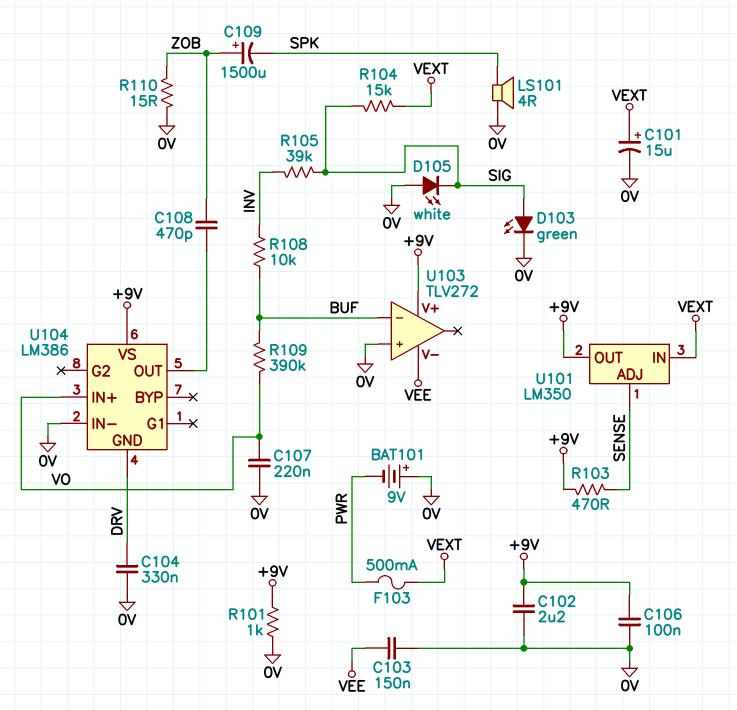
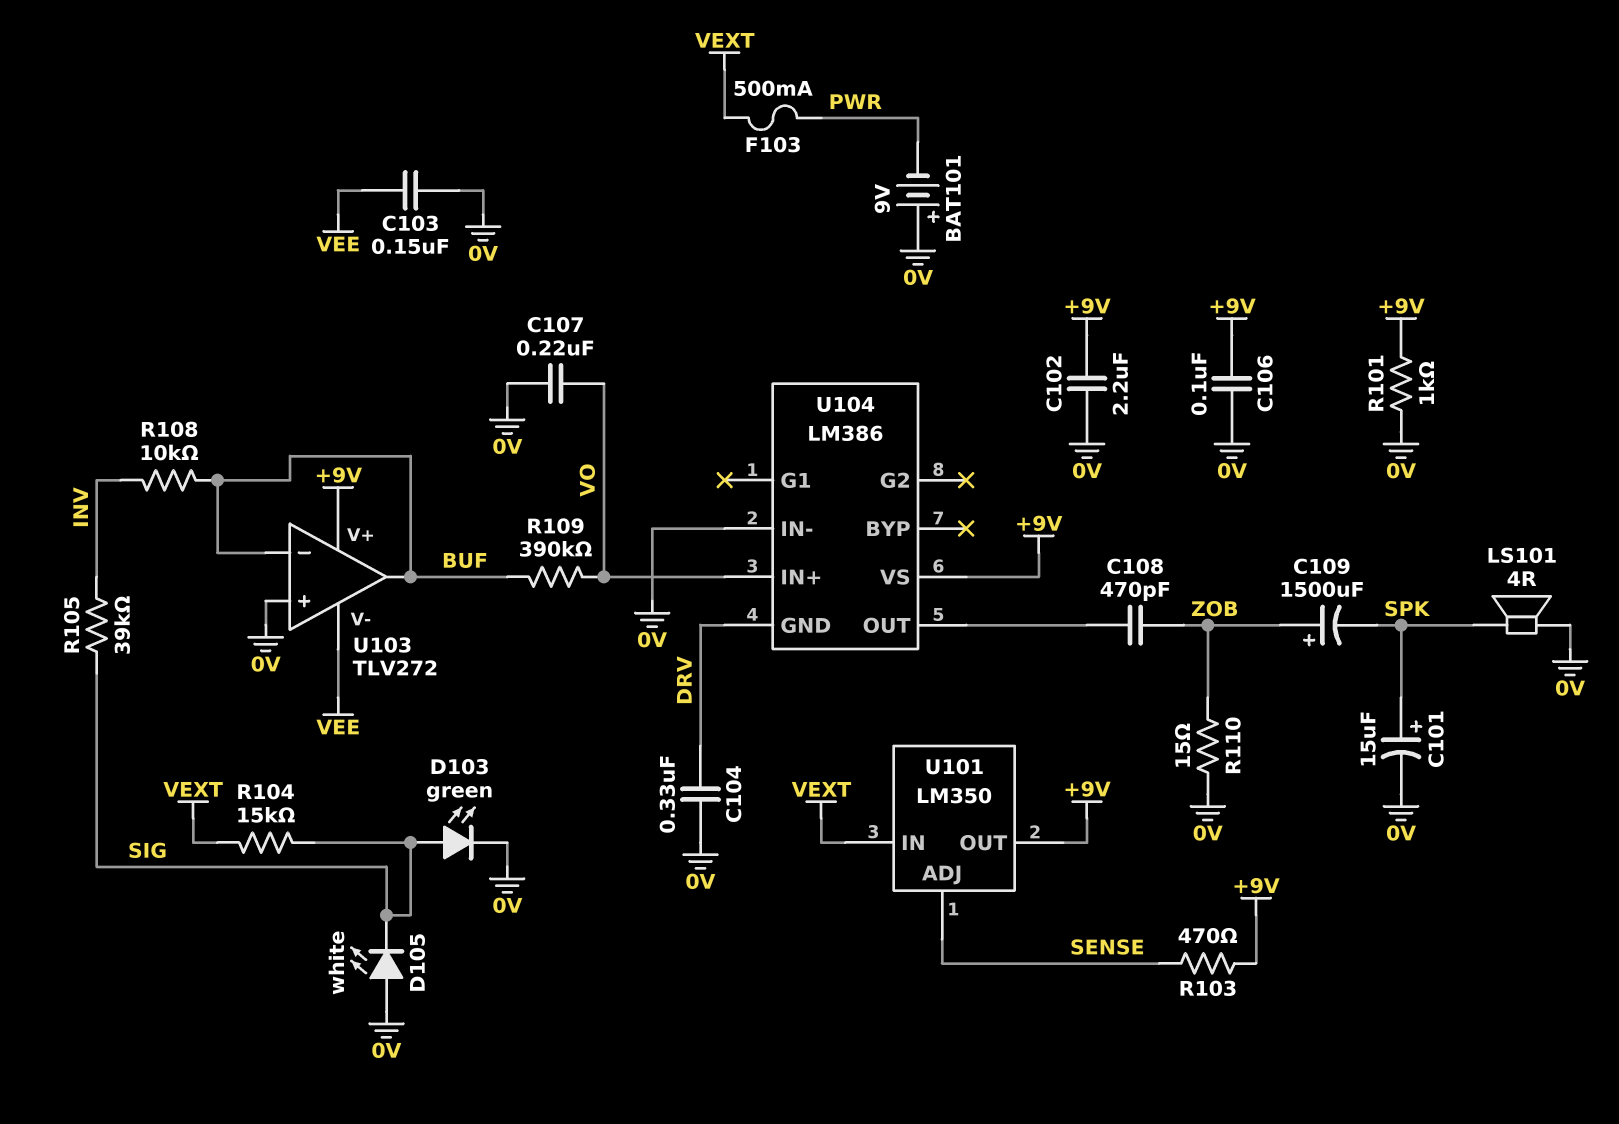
C101: 15uF (plus VEXT, minus 0V) -> 15uF (plus SPK, minus 0V)
U103 pin out: none -> BUF

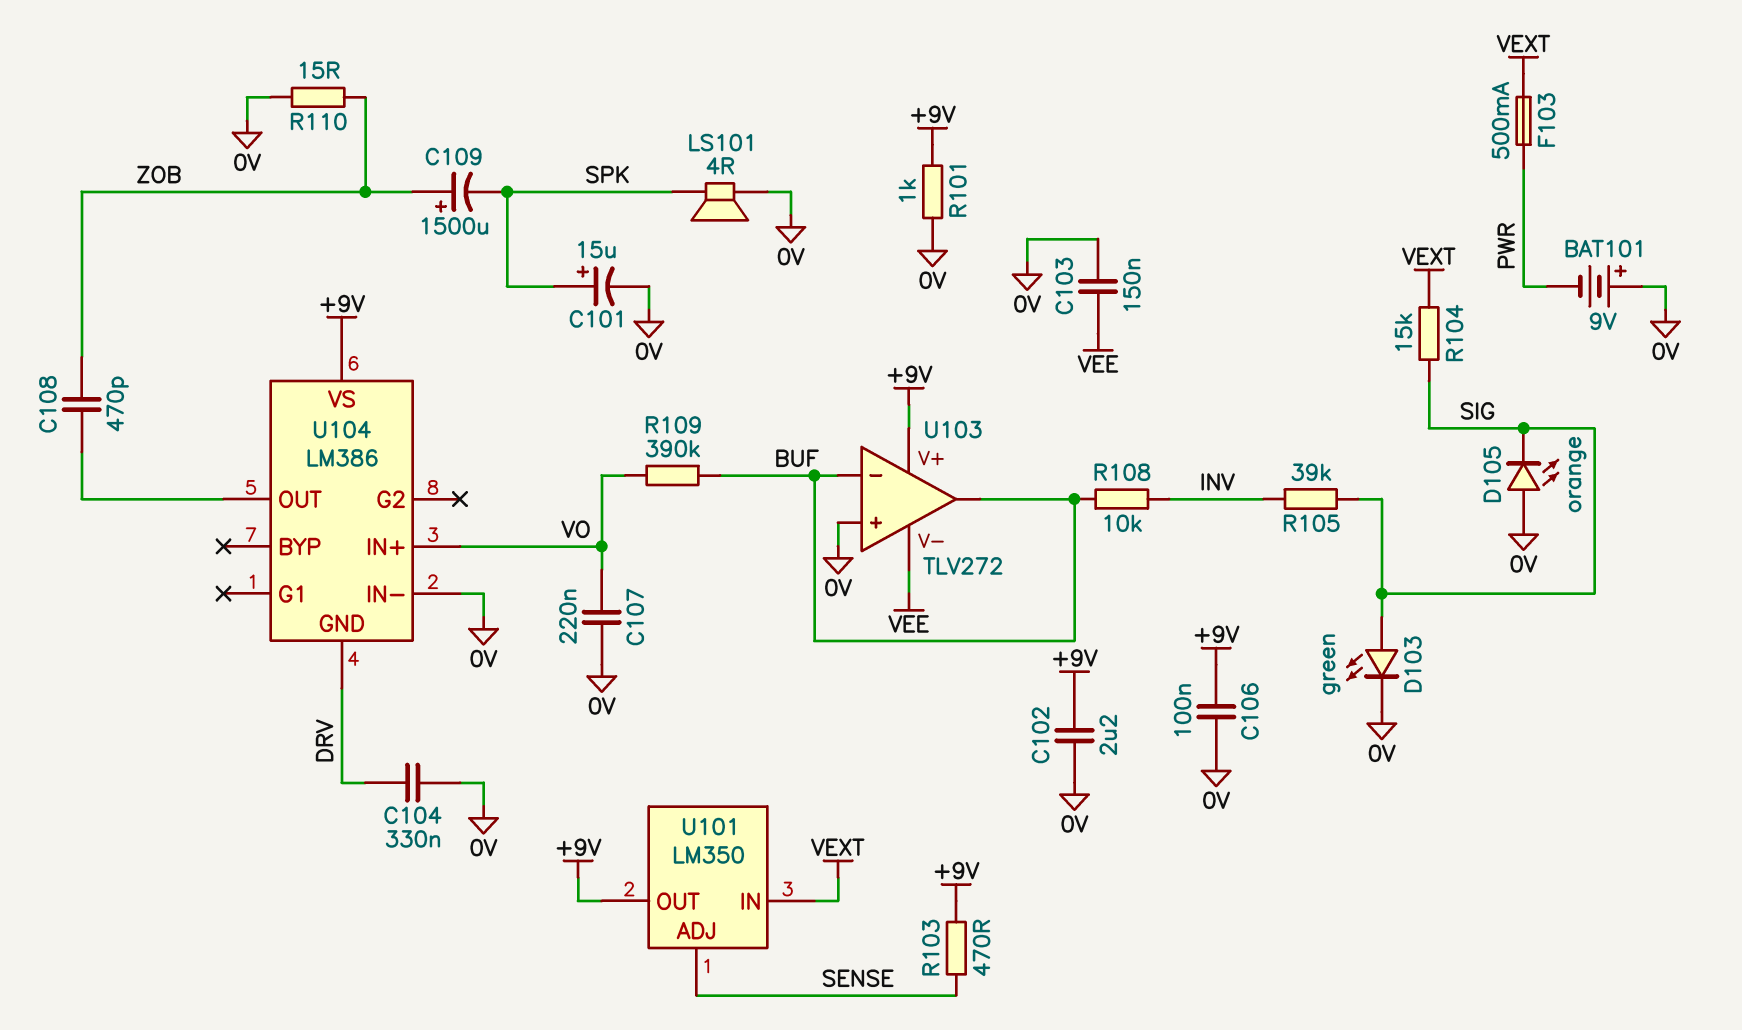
D105: LED white (A 0V, K SIG) -> LED orange (A 0V, K SIG)

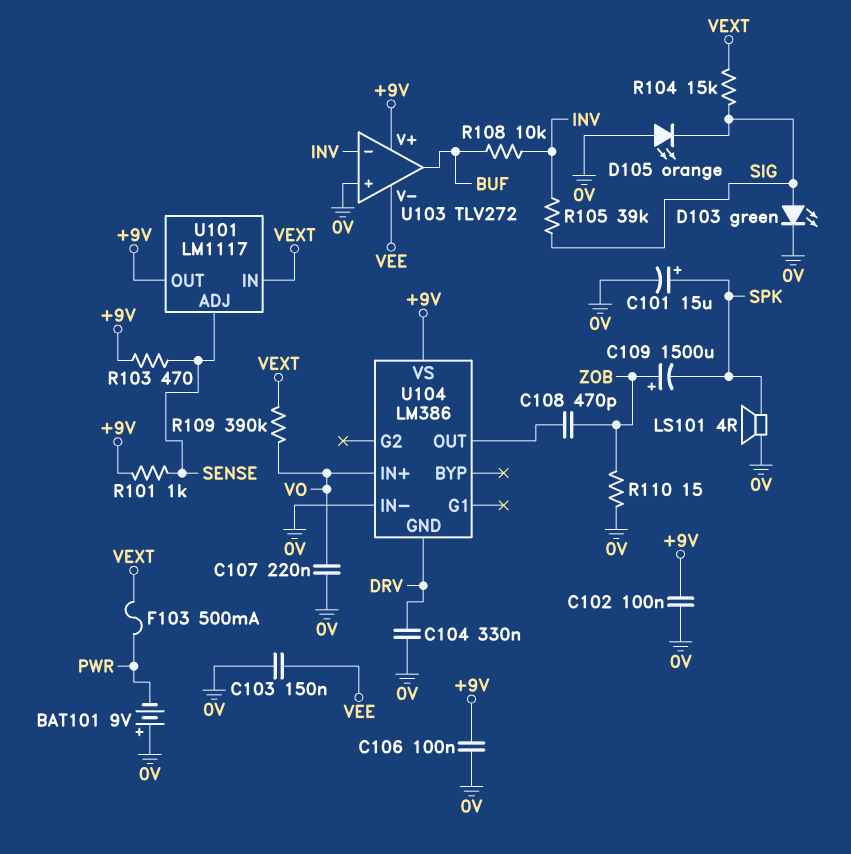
C102: 2.2uF (+9V, 0V) -> 100nF (+9V, 0V)
R101: 1k (+9V, 0V) -> 1k (+9V, SENSE)
R109: 390k (BUF, VO) -> 390k (VEXT, VO)
U101: LM350 -> LM1117
U103 pin in-: BUF -> INV

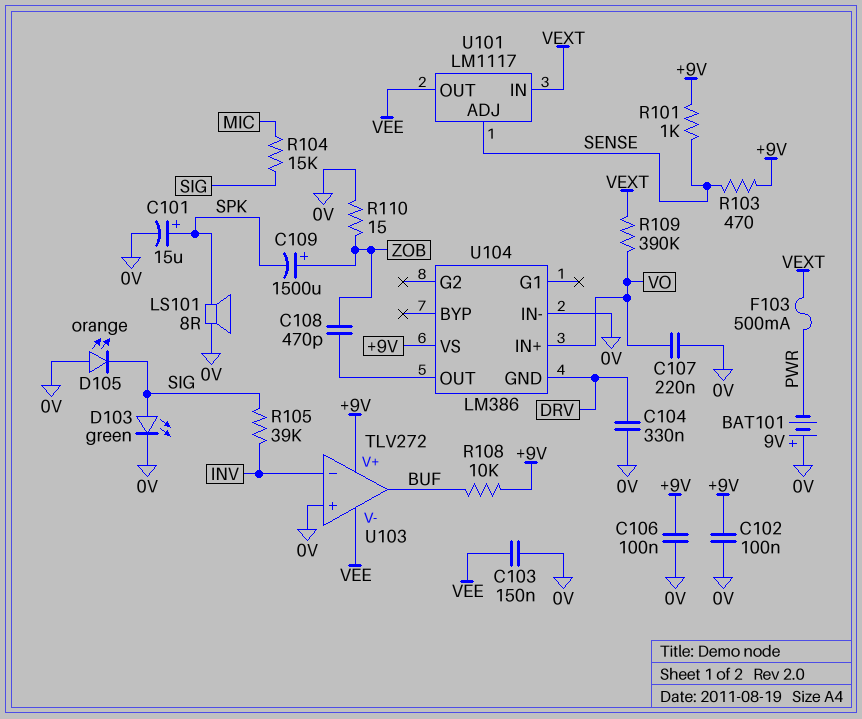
LS101: speaker 4R (0V, SPK) -> speaker 8R (0V, SPK)
R104: 15k (SIG, VEXT) -> 15k (MIC, SIG)
R108: 10k (BUF, INV) -> 10k (+9V, BUF)
U101 pin OUT: +9V -> VEE

